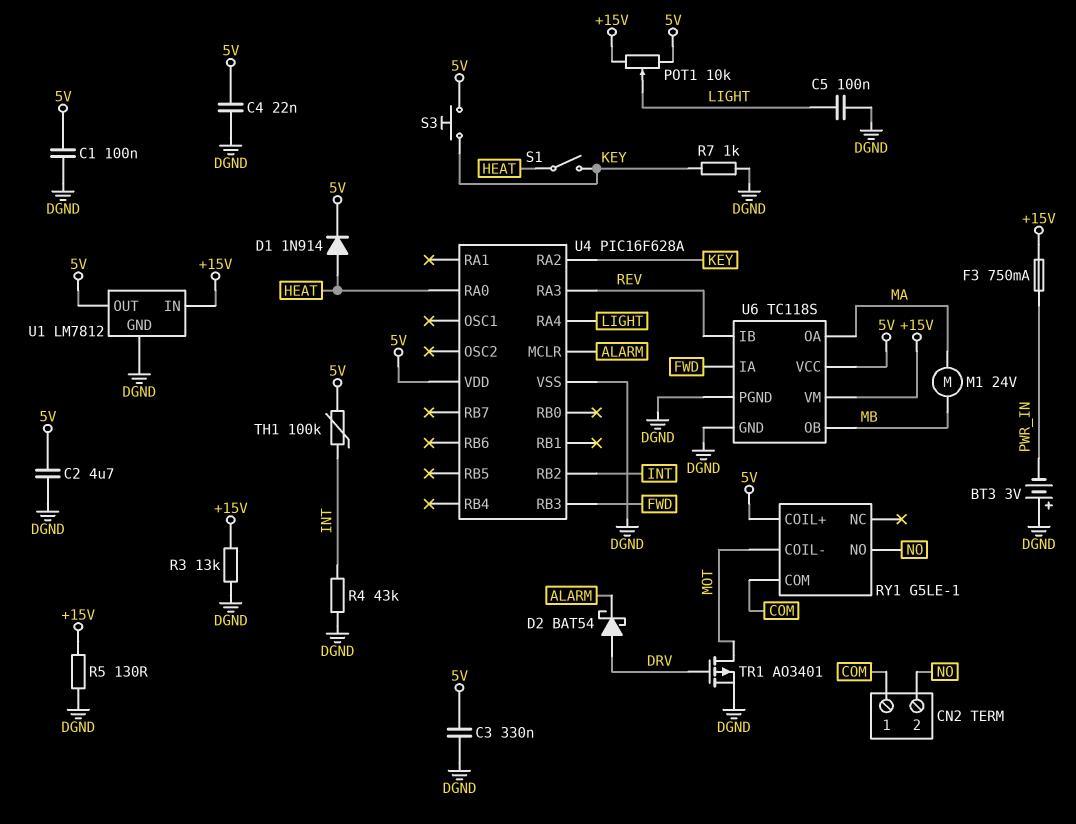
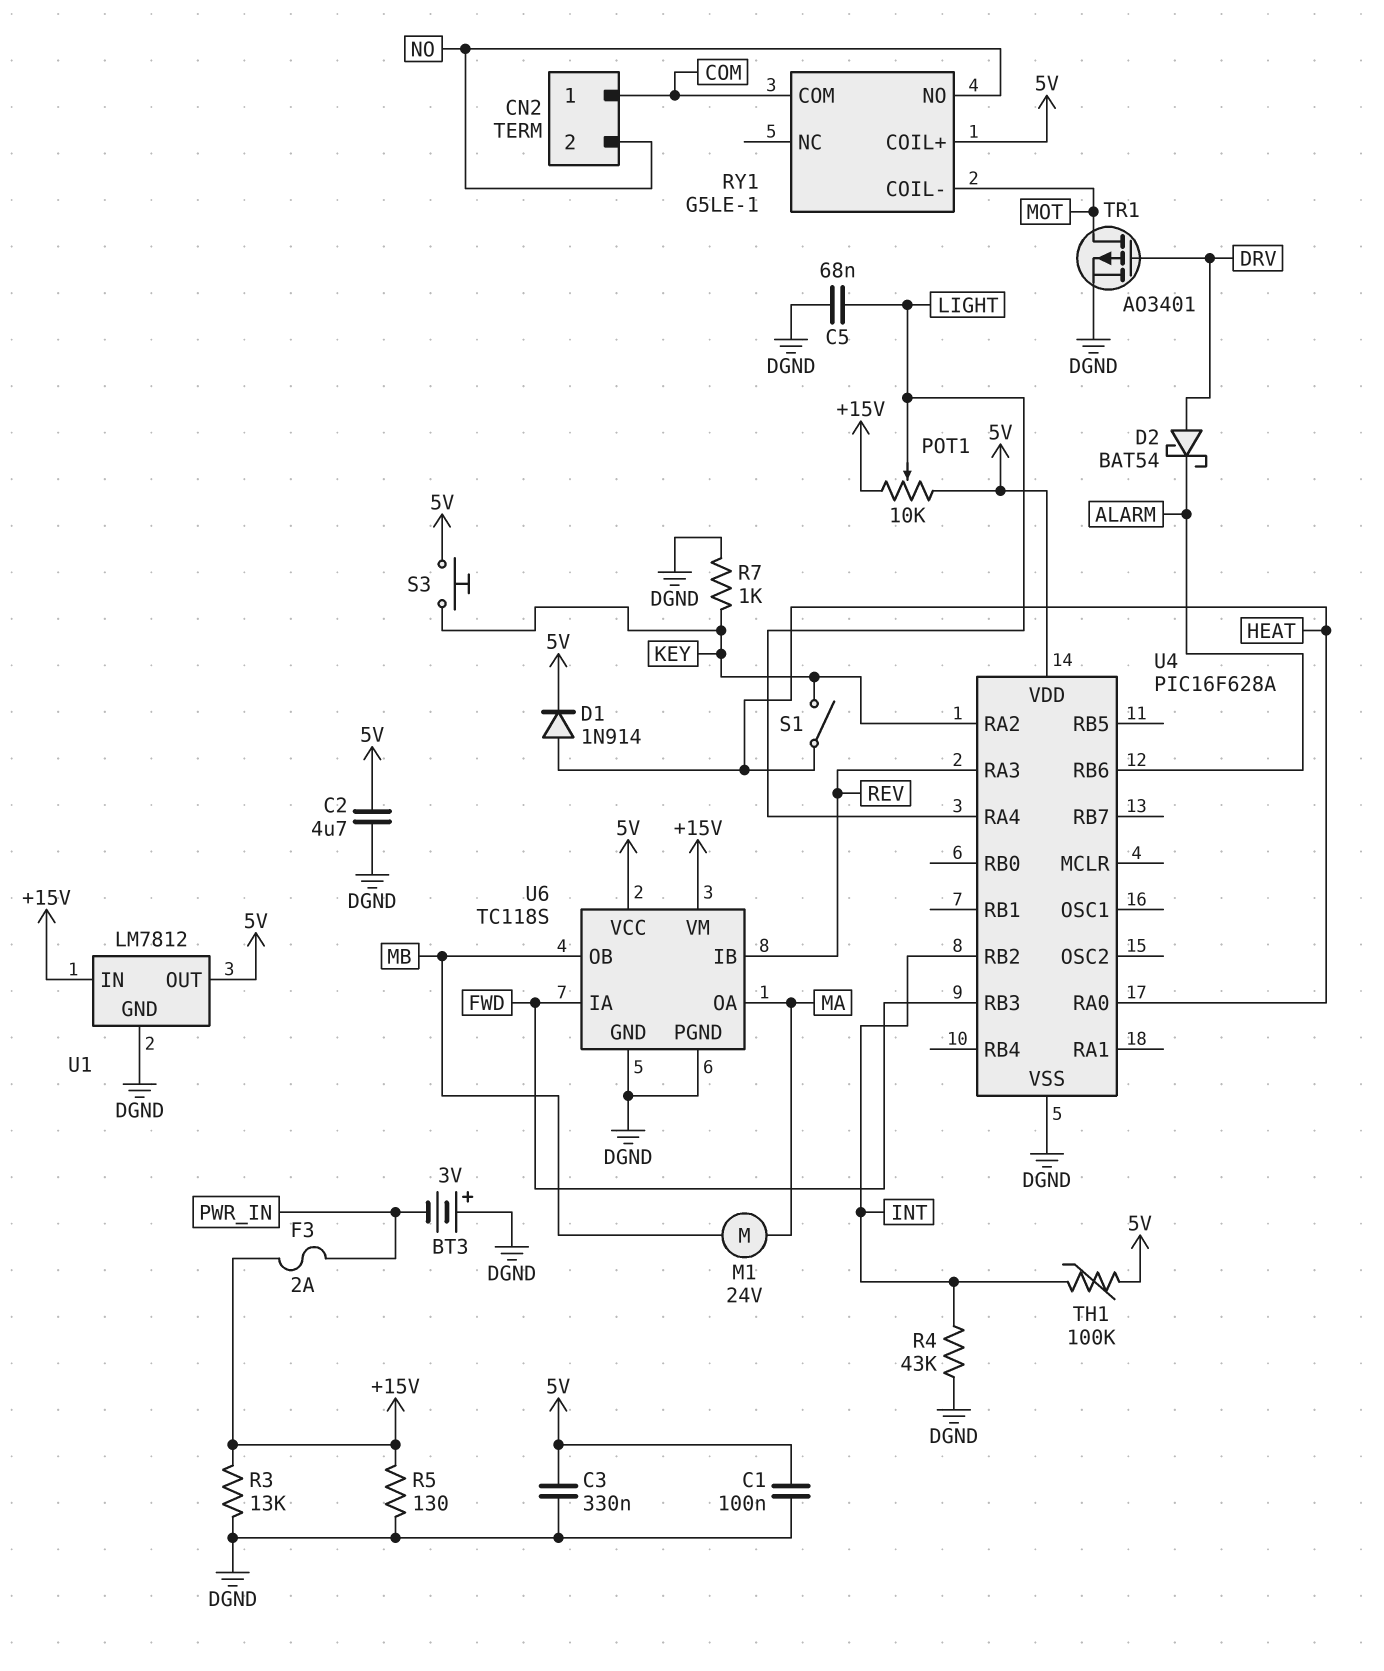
C4: 22nF (5V, DGND) -> none
C5: 100nF (DGND, LIGHT) -> 68nF (DGND, LIGHT)
F3: 750mA (+15V, PWR_IN) -> 2A (+15V, PWR_IN)
U4 pin MCLR: ALARM -> none
U4 pin RB6: none -> ALARM

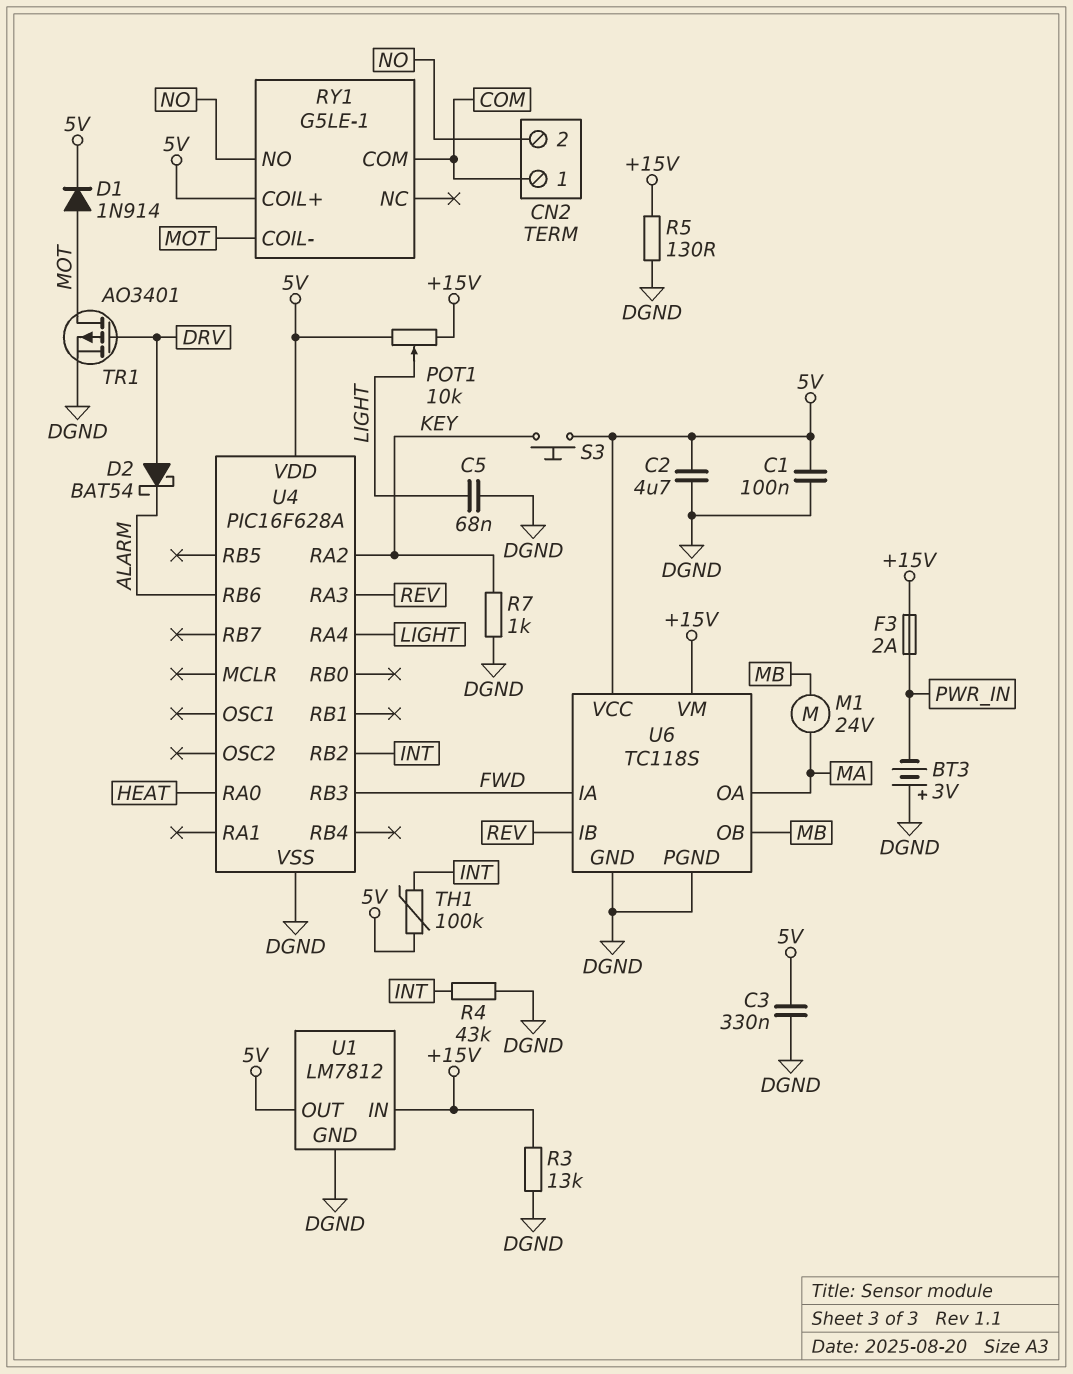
D1: diode 1N914 (A HEAT, K 5V) -> diode 1N914 (A MOT, K 5V)
S1: switch (HEAT, KEY) -> none

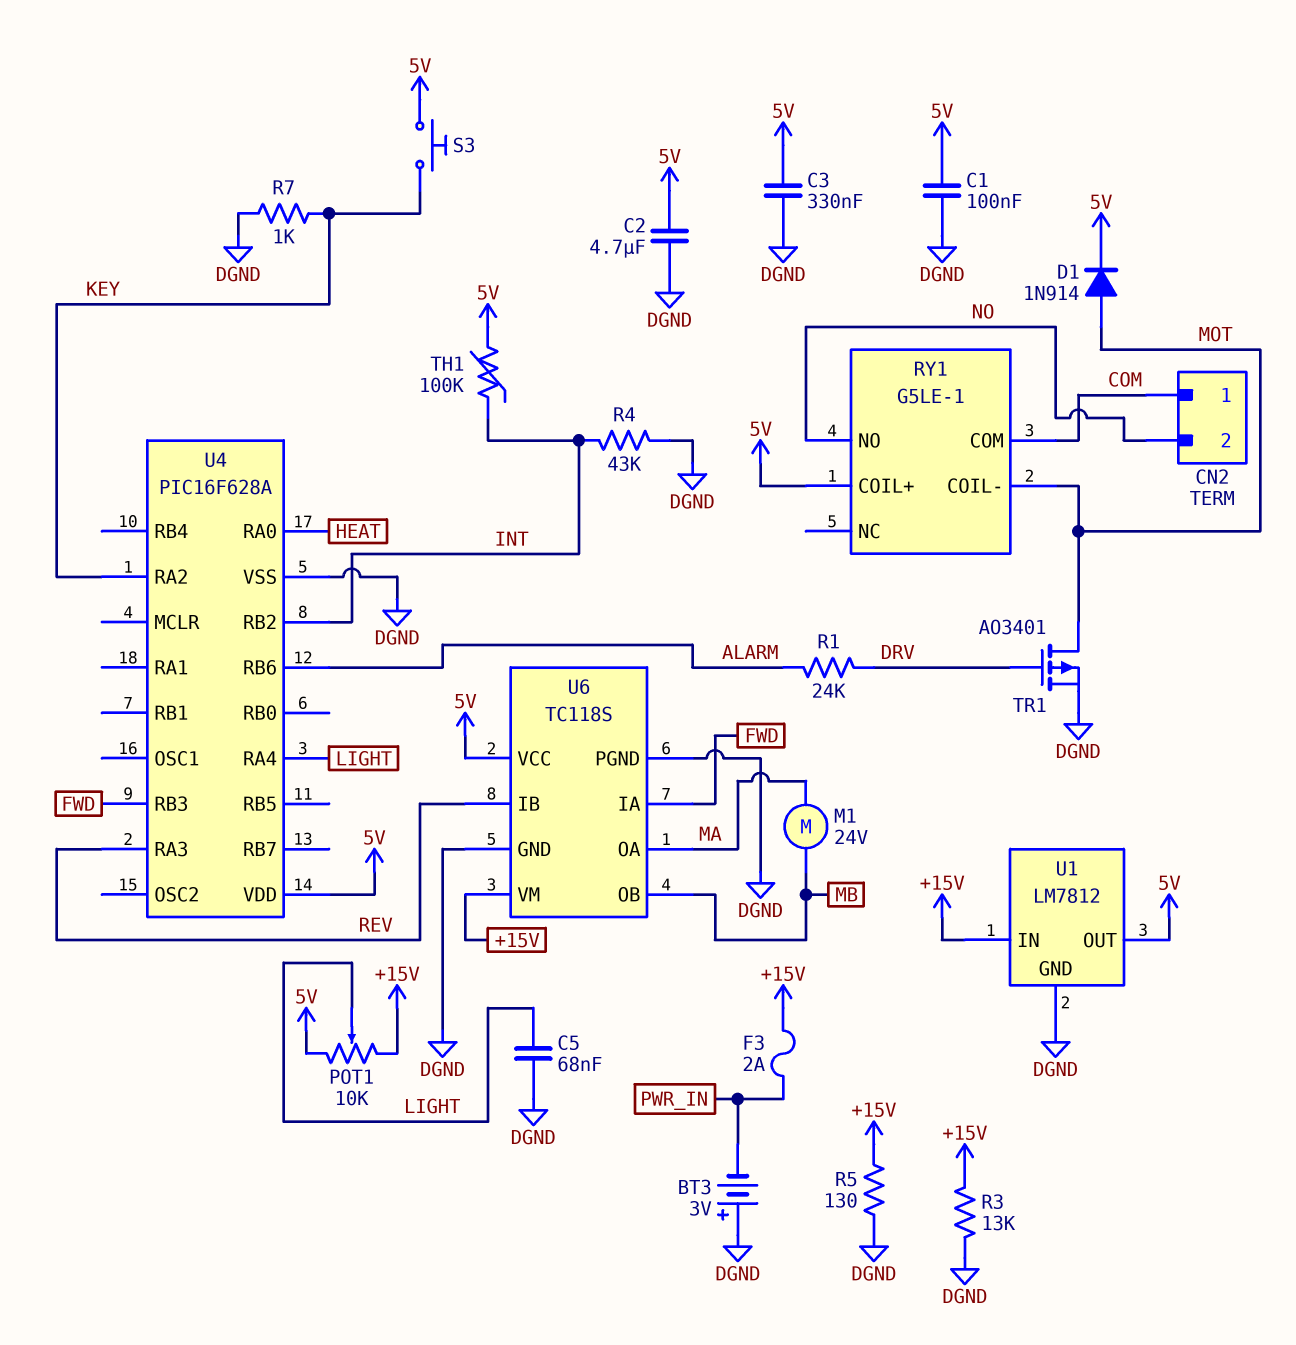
D2: schottky BAT54 (A DRV, K ALARM) -> none
R1: none -> 24k (ALARM, DRV)

